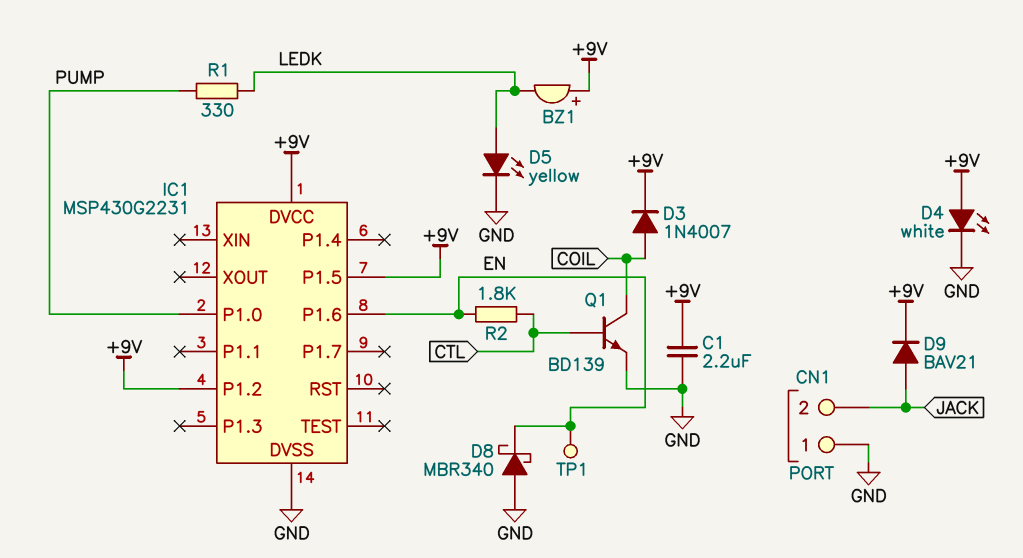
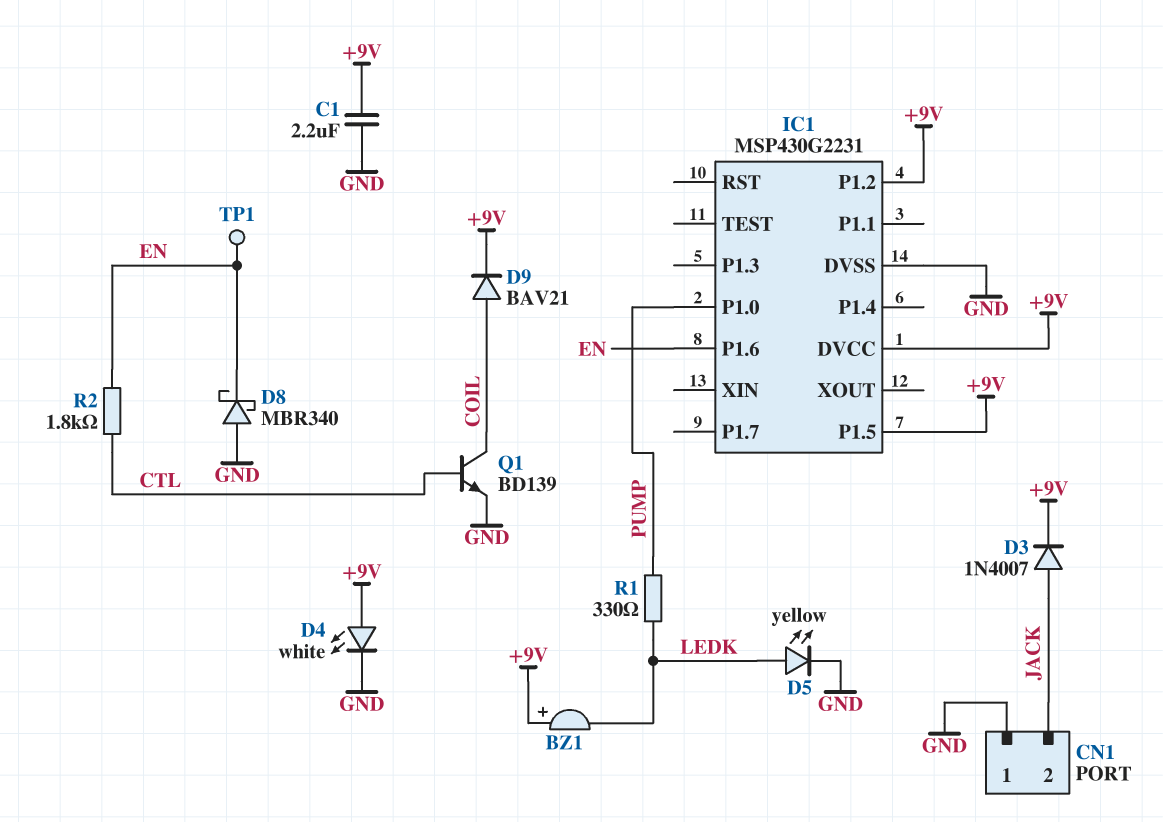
D3: diode 1N4007 (A COIL, K +9V) -> diode 1N4007 (A JACK, K +9V)
D9: diode BAV21 (A JACK, K +9V) -> diode BAV21 (A COIL, K +9V)

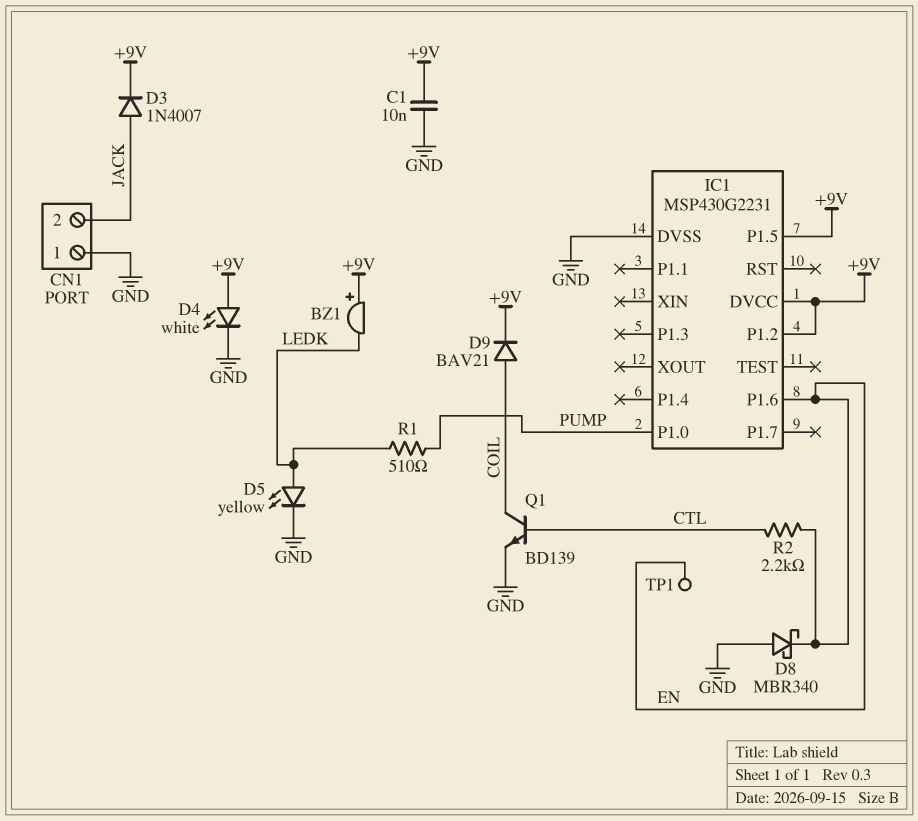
C1: 2.2uF (+9V, GND) -> 10nF (+9V, GND)
R1: 330 (LEDK, PUMP) -> 510 (LEDK, PUMP)
R2: 1.8k (CTL, EN) -> 2.2k (CTL, EN)

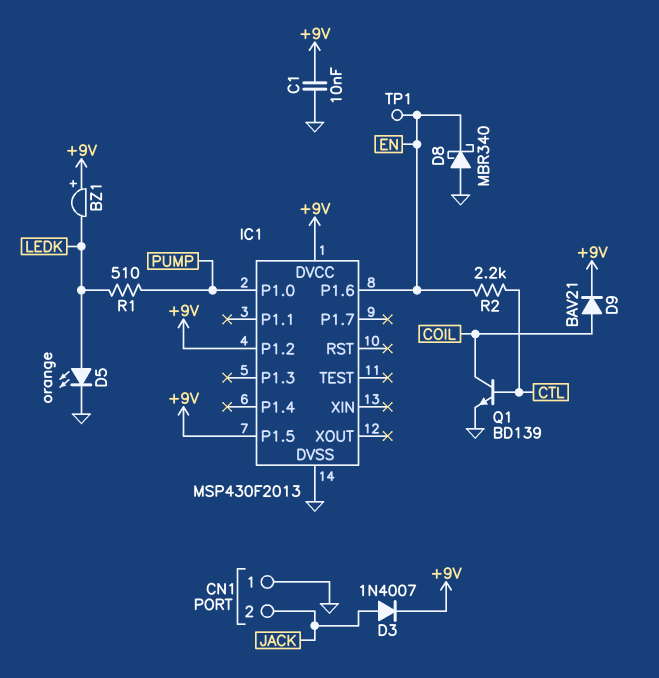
D4: LED white (A +9V, K GND) -> none
D5: LED yellow (A LEDK, K GND) -> LED orange (A LEDK, K GND)
IC1: MSP430G2231 -> MSP430F2013

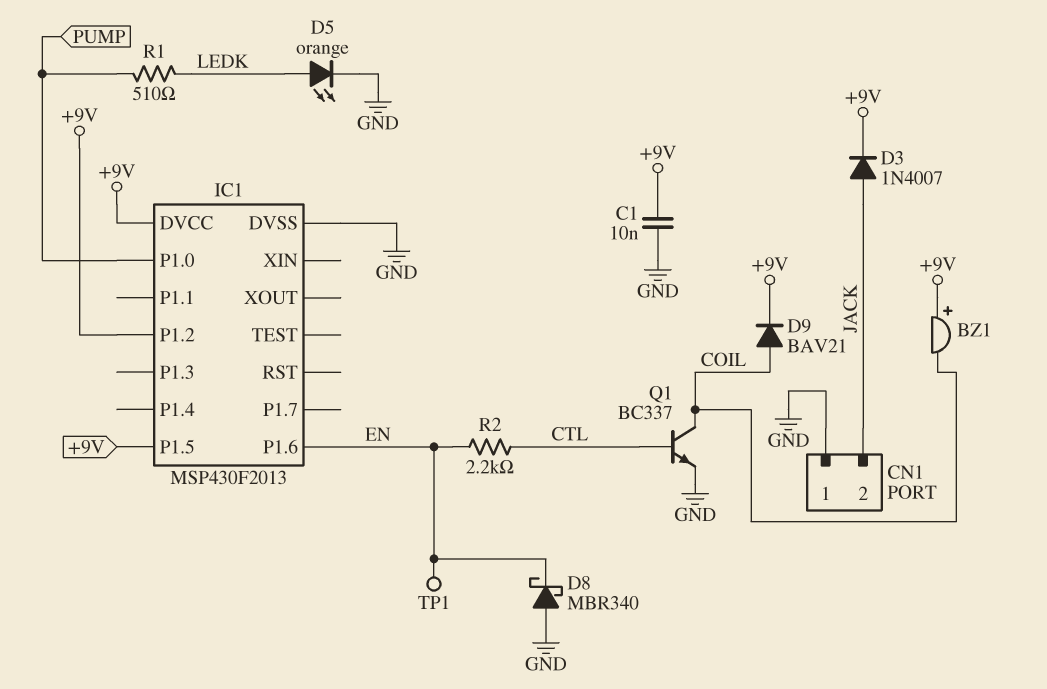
BZ1: buzzer (plus +9V, minus LEDK) -> buzzer (plus +9V, minus COIL)
Q1: NPN BD139 (B CTL, C COIL, E GND) -> NPN BC337 (B CTL, C COIL, E GND)

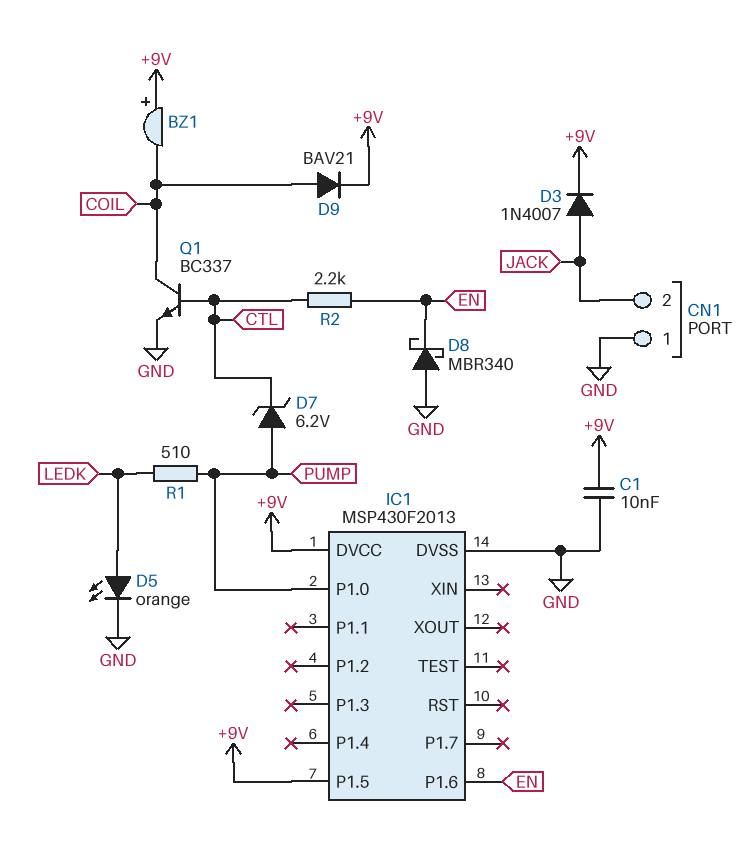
D7: none -> zener 6.2V (A PUMP, K CTL)
IC1 pin P1.2: +9V -> none
TP1: test point (EN) -> none

